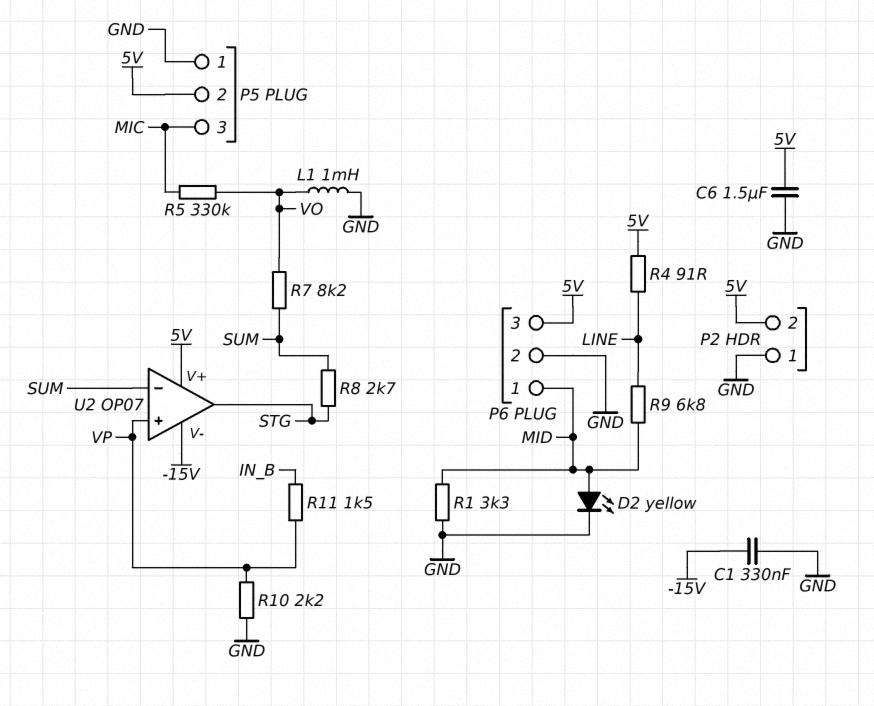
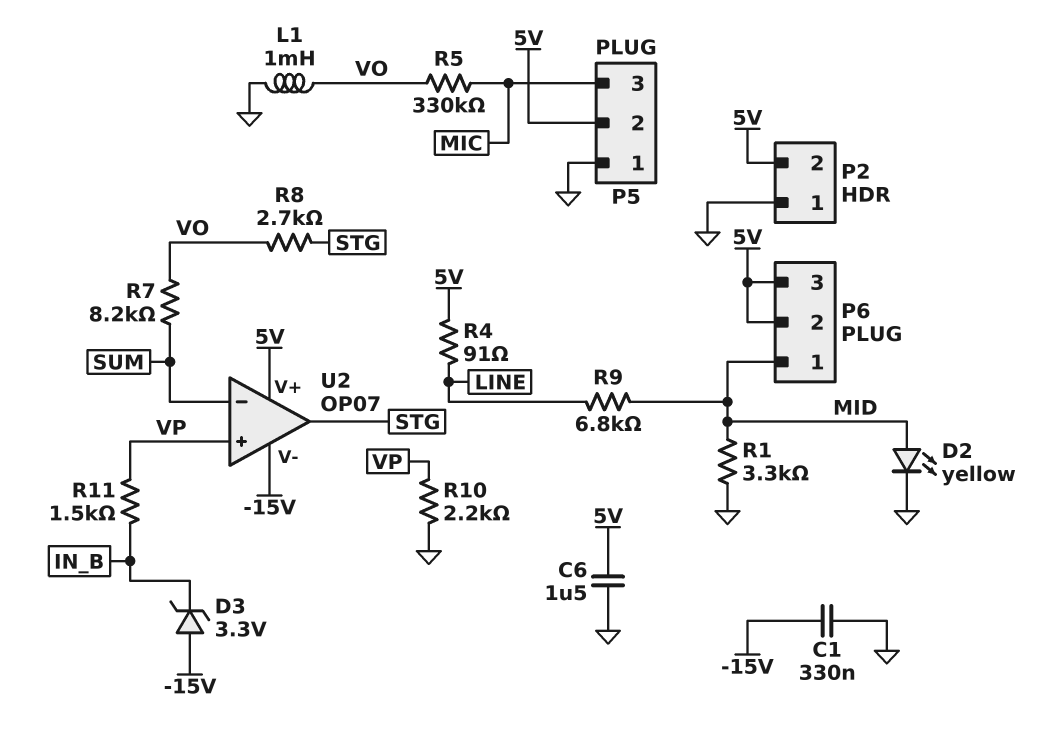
D3: none -> zener 3.3V (A -15V, K IN_B)
P6 pin 2: GND -> 5V
R8: 2.7k (STG, SUM) -> 2.7k (STG, VO)

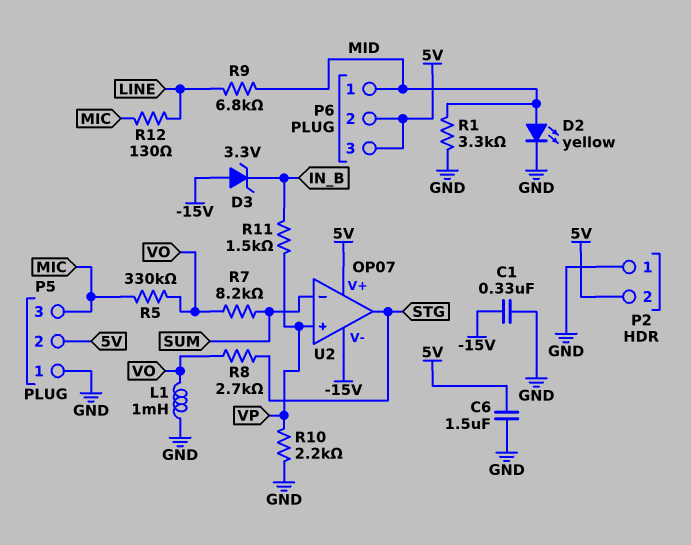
R4: 91 (5V, LINE) -> none
R12: none -> 130 (LINE, MIC)

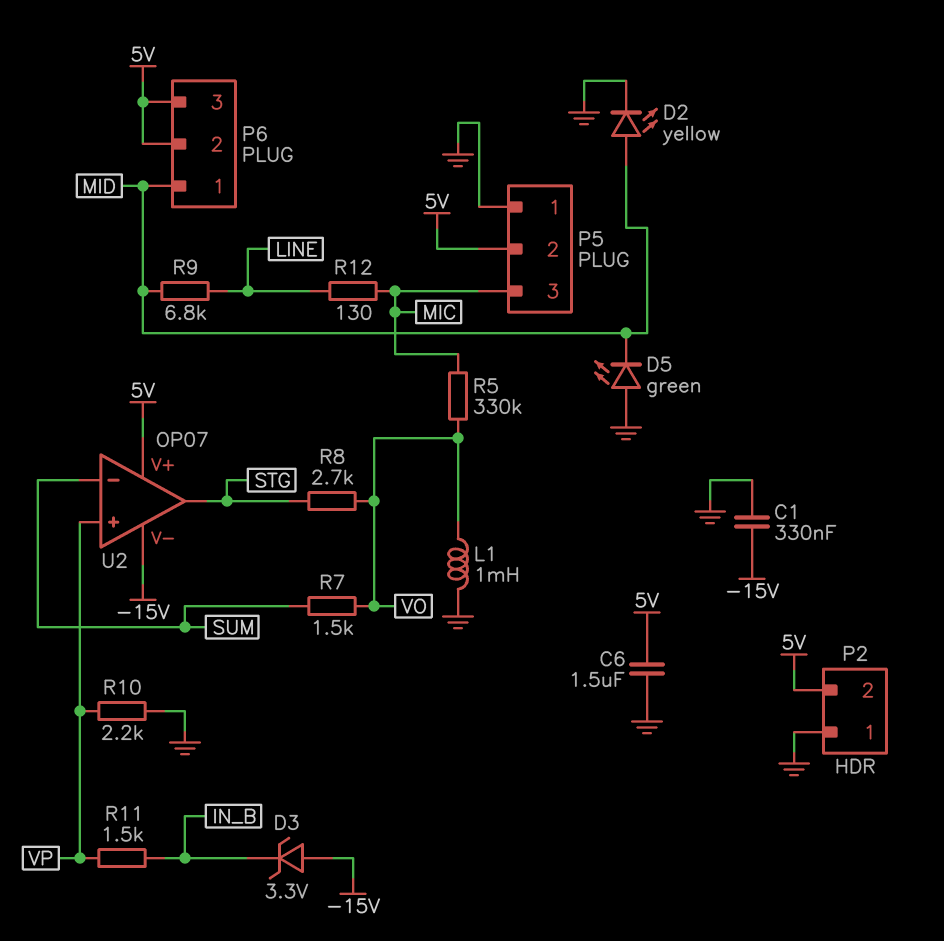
D5: none -> LED green (A GND, K MID)
R1: 3.3k (GND, MID) -> none
R7: 8.2k (SUM, VO) -> 1.5k (SUM, VO)

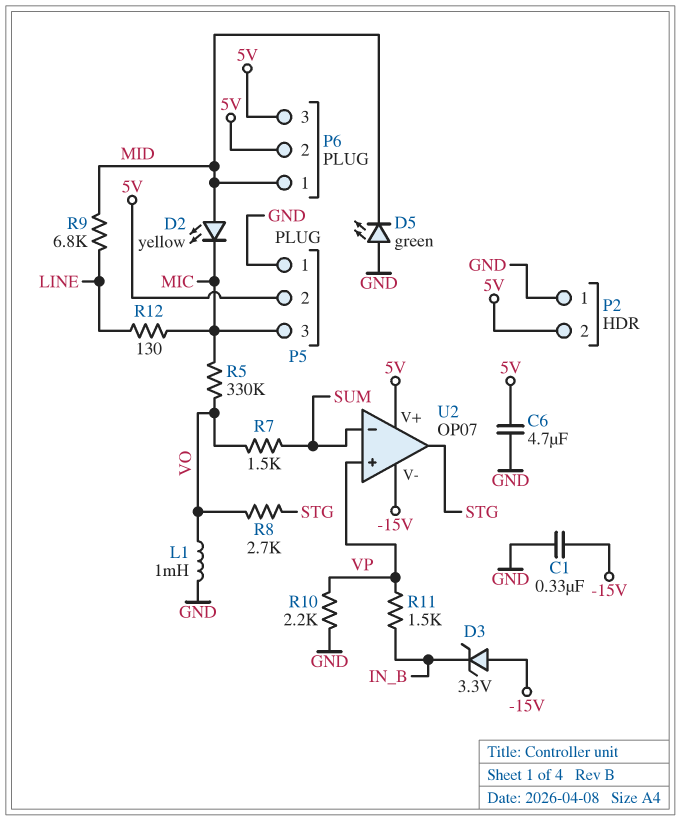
C6: 1.5uF (5V, GND) -> 4.7uF (5V, GND)
D2: LED yellow (A MID, K GND) -> LED yellow (A MID, K MIC)

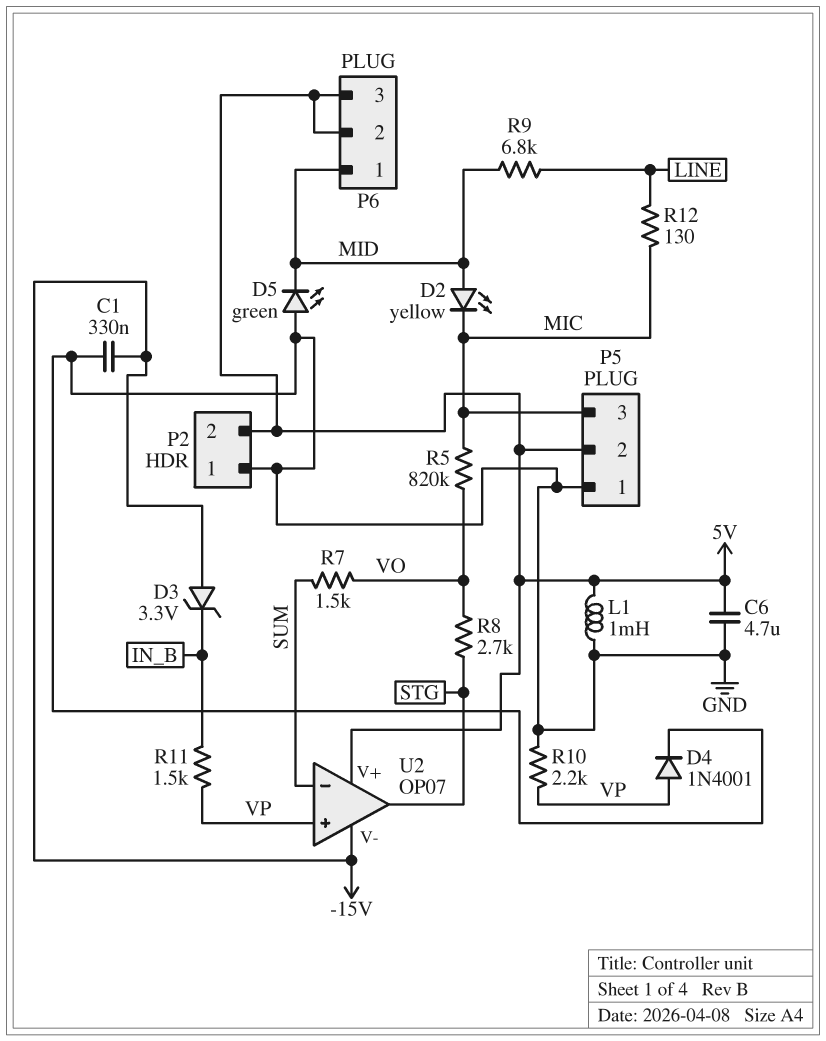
D4: none -> diode 1N4001 (A VP, K GND)
L1: 1mH (GND, VO) -> 1mH (5V, GND)
R5: 330k (MIC, VO) -> 820k (MIC, VO)

